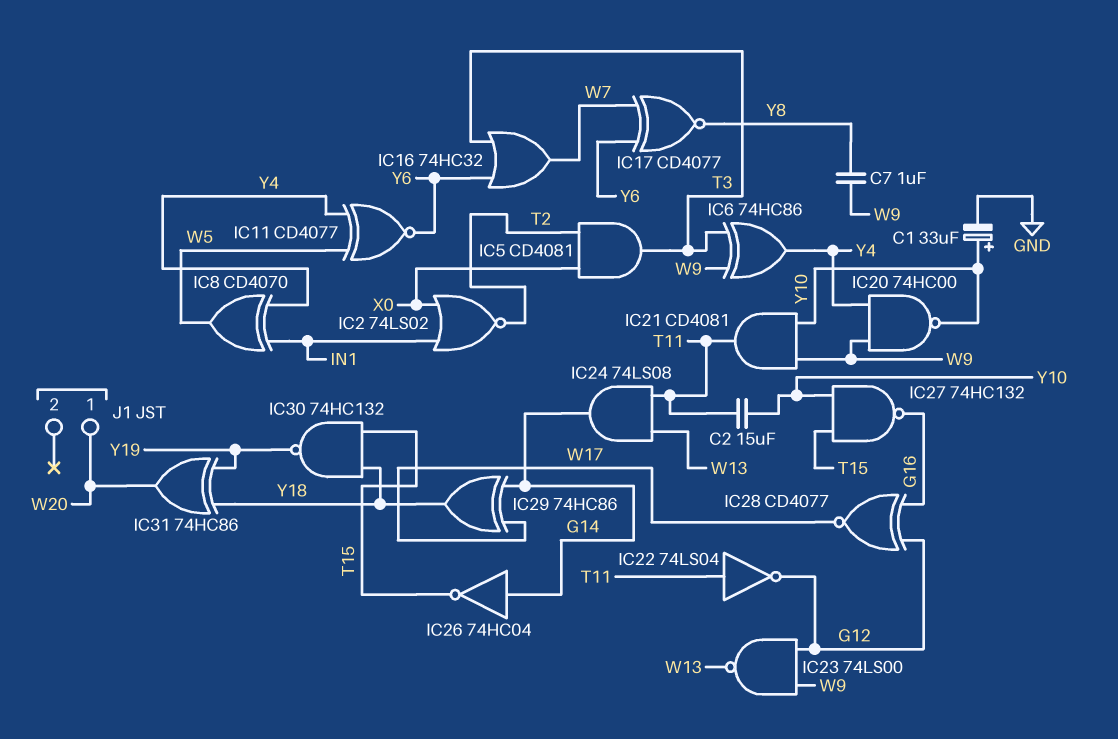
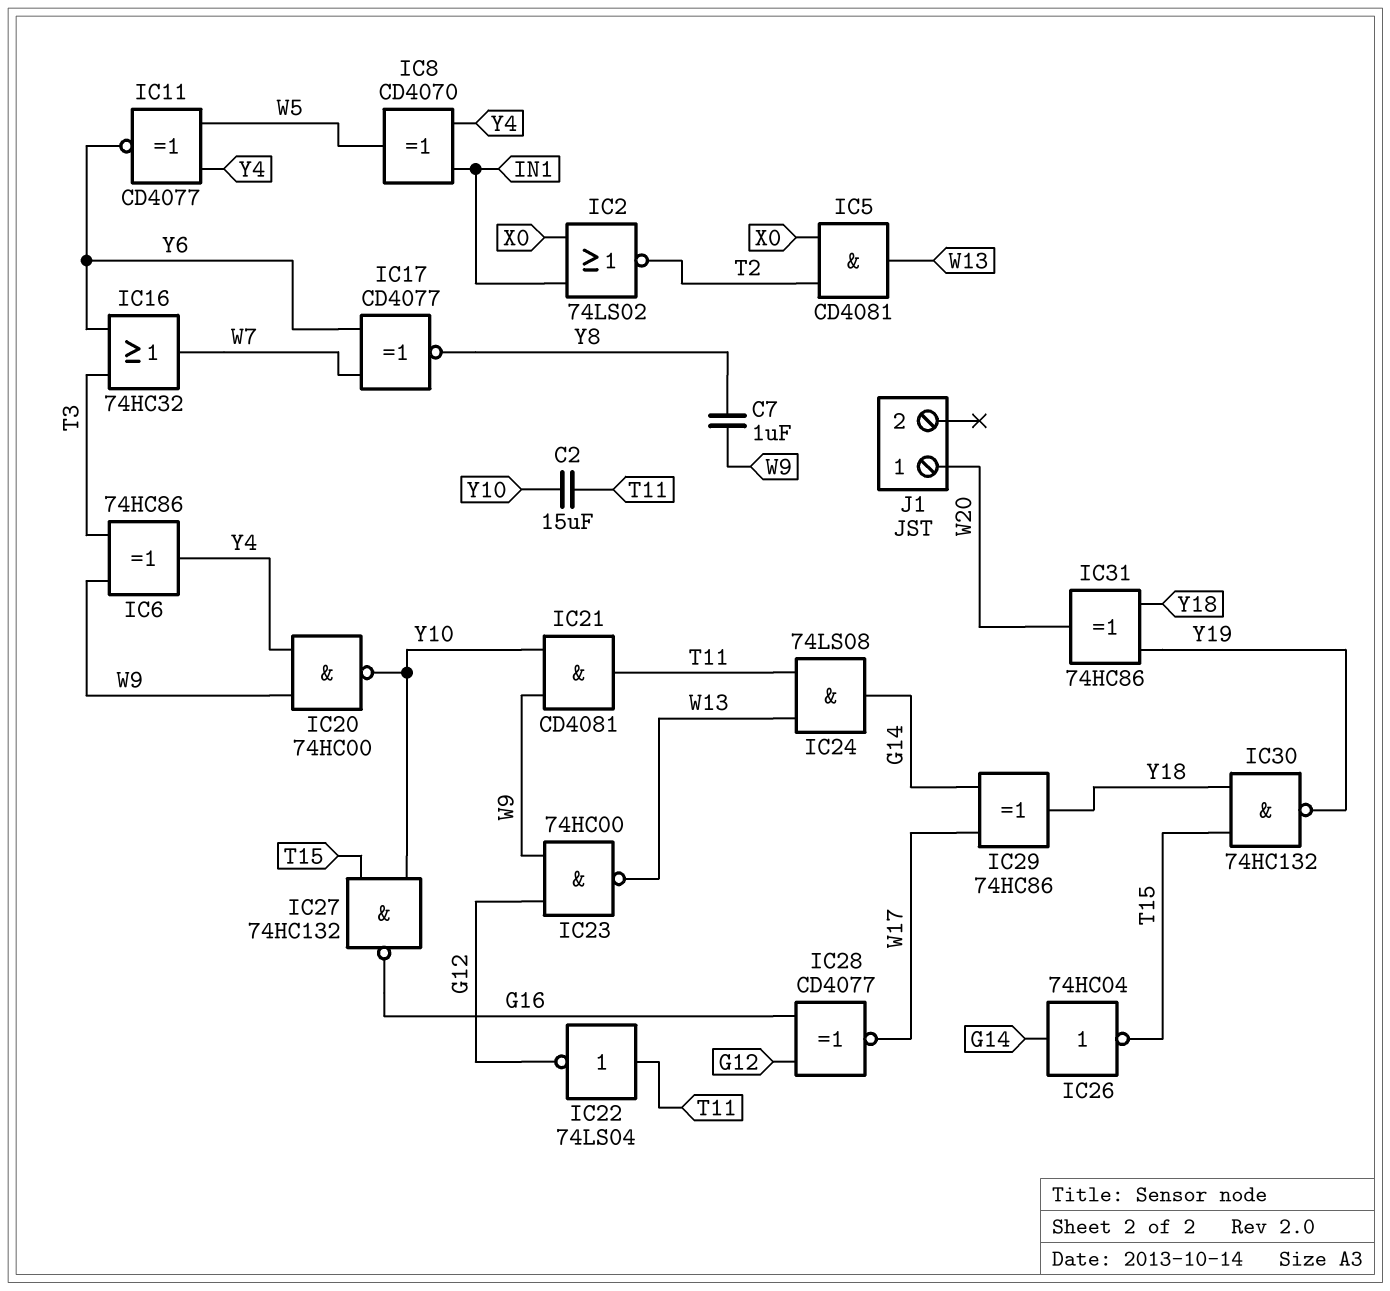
C1: 33uF (plus Y10, minus GND) -> none
IC5: AND CD4081 (in T2, in X0, out T3) -> AND CD4081 (in T2, in X0, out W13)
IC23: NAND 74LS00 (in G12, in W9, out W13) -> NAND 74HC00 (in G12, in W9, out W13)

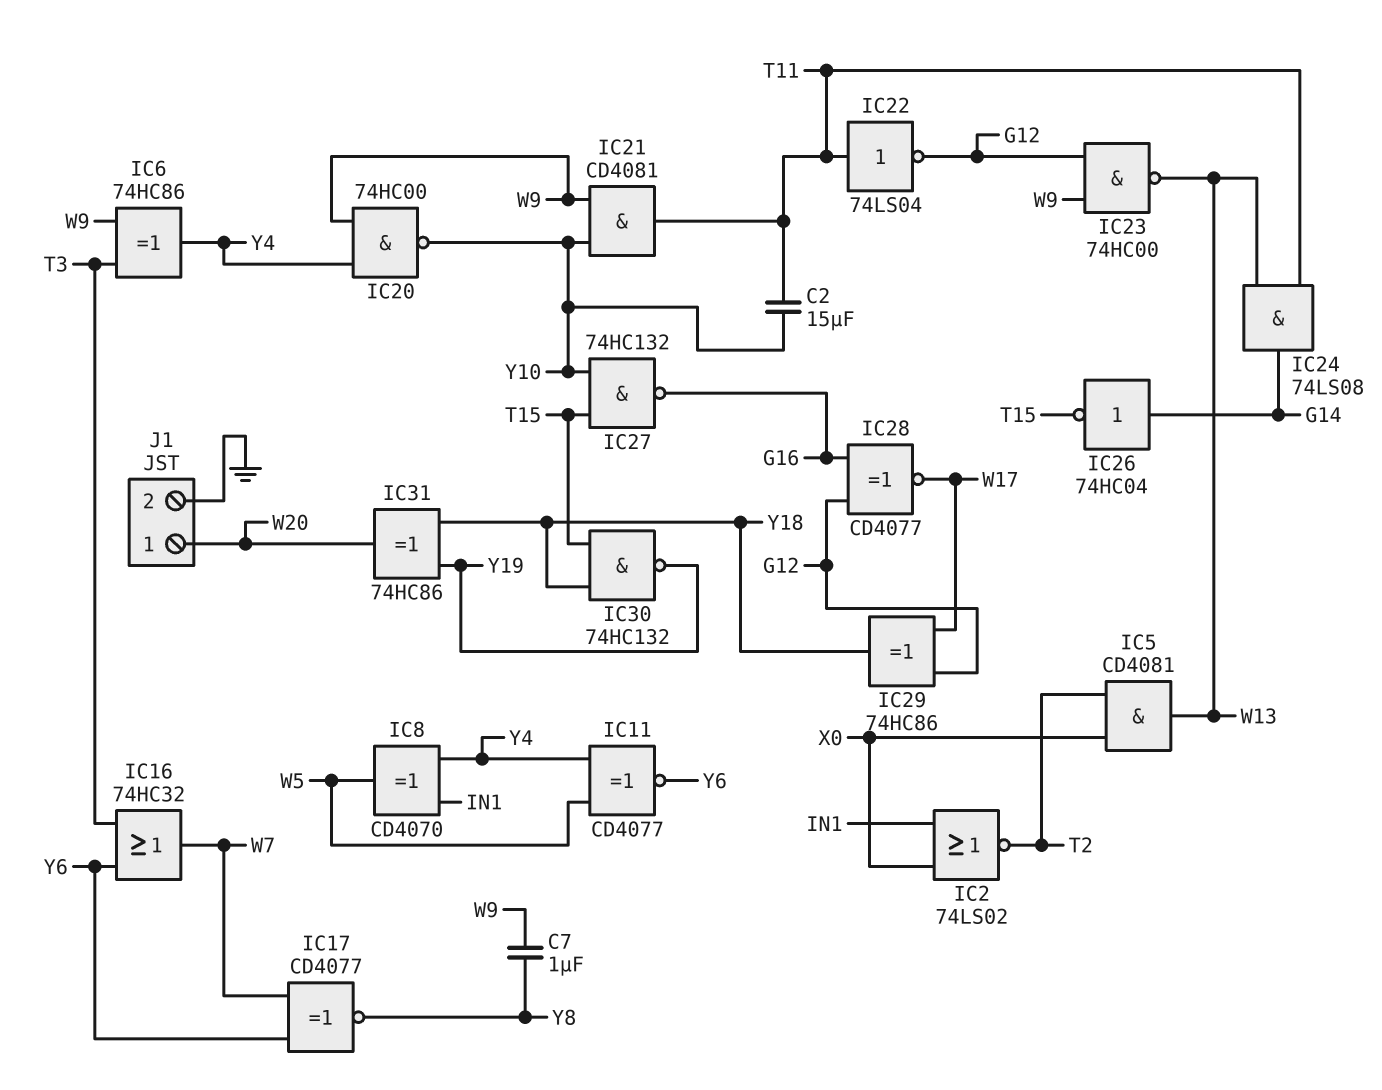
IC29: XOR 74HC86 (in G14, in W17, out Y18) -> XOR 74HC86 (in G12, in W17, out Y18)
J1 pin 2: none -> GND

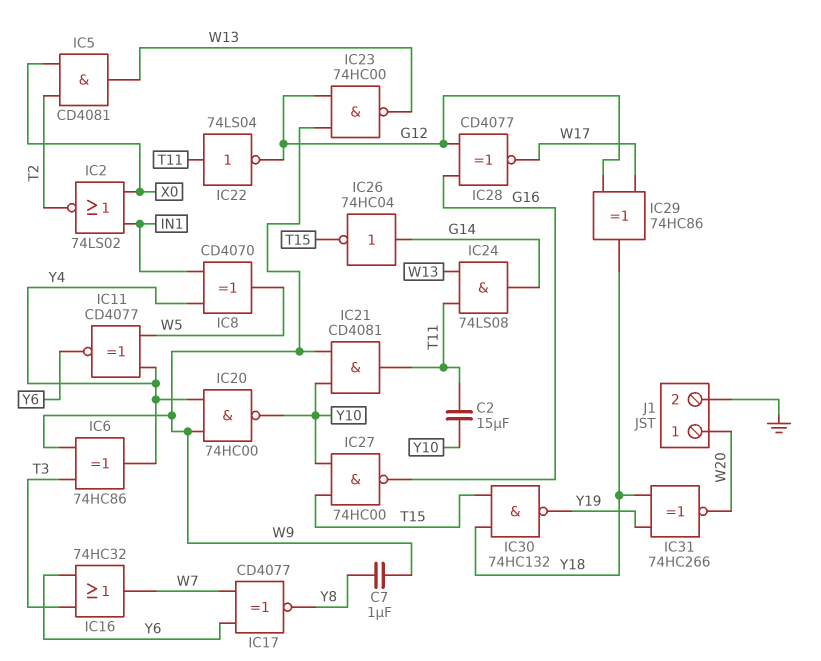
IC27: NAND 74HC132 (in T15, in Y10, out G16) -> NAND 74HC00 (in T15, in Y10, out G16)
IC31: XOR 74HC86 (in Y18, in Y19, out W20) -> XNOR 74HC266 (in Y18, in Y19, out W20)

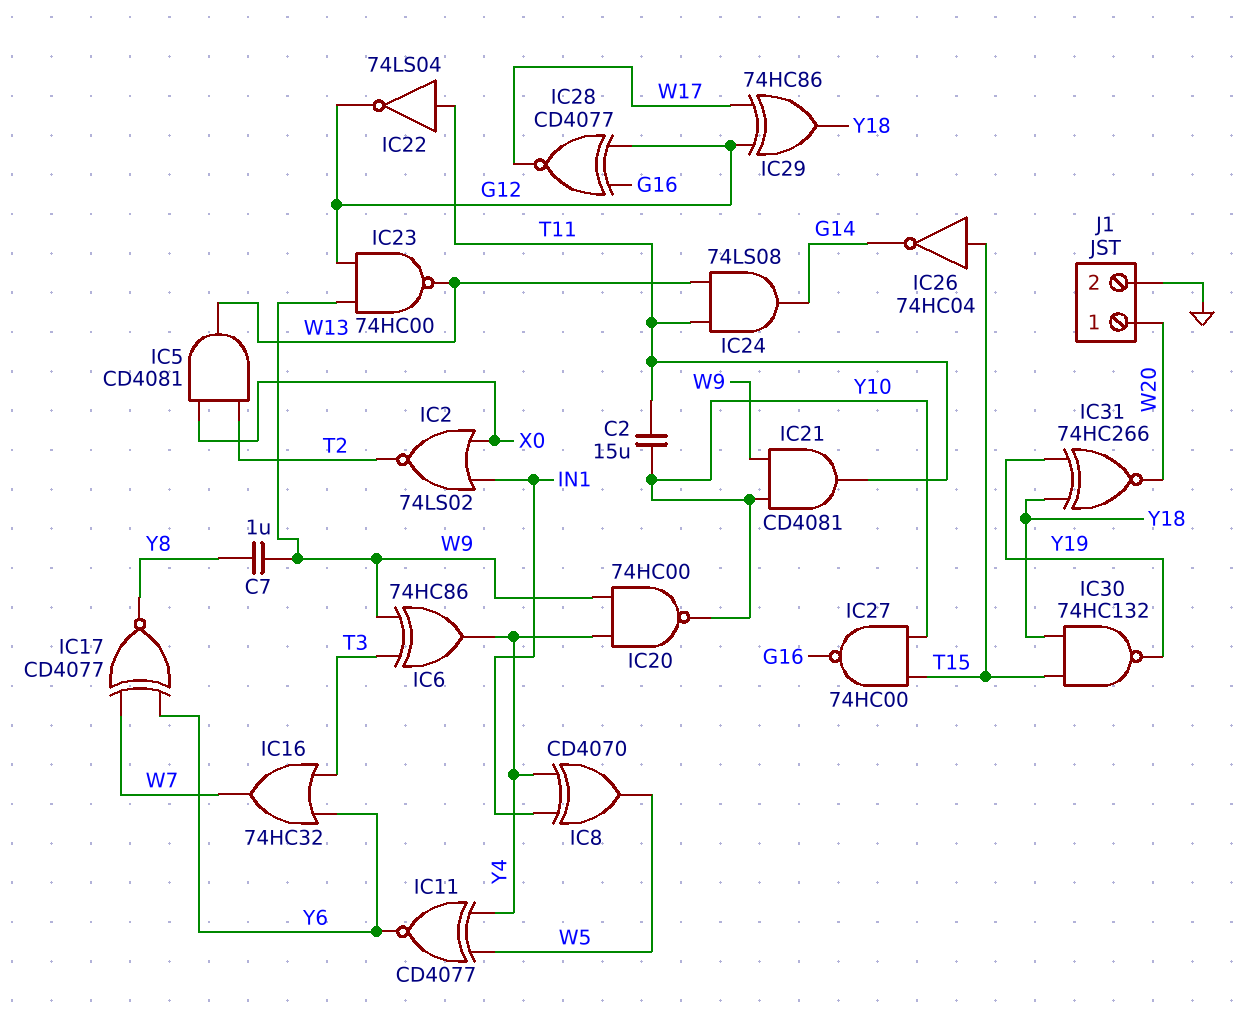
IC26: NOT 74HC04 (in G14, out T15) -> NOT 74HC04 (in T15, out G14)

